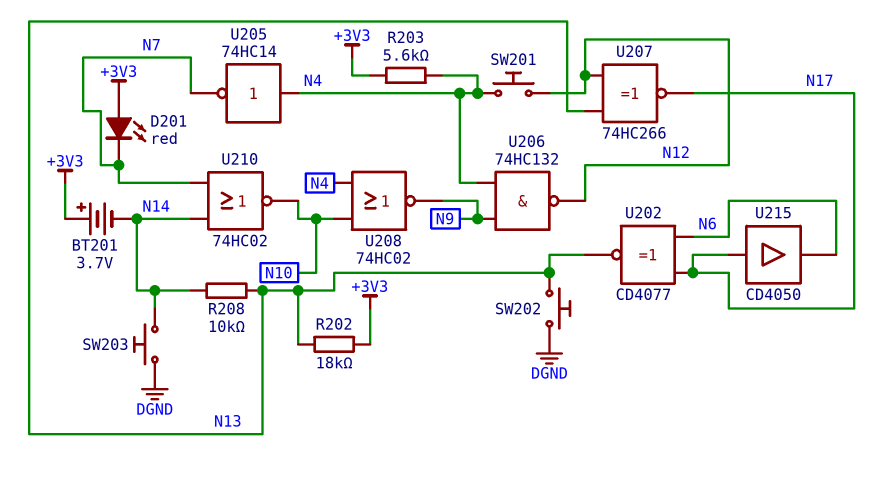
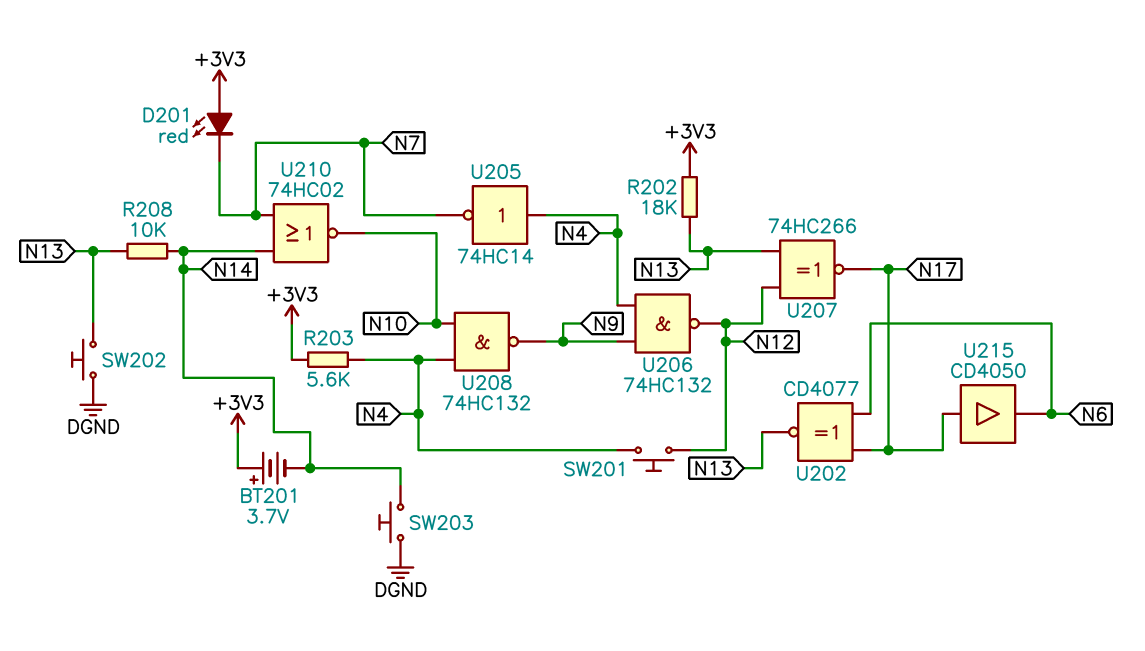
U208: NOR 74HC02 (in N4, in N10, out N9) -> NAND 74HC132 (in N4, in N10, out N9)

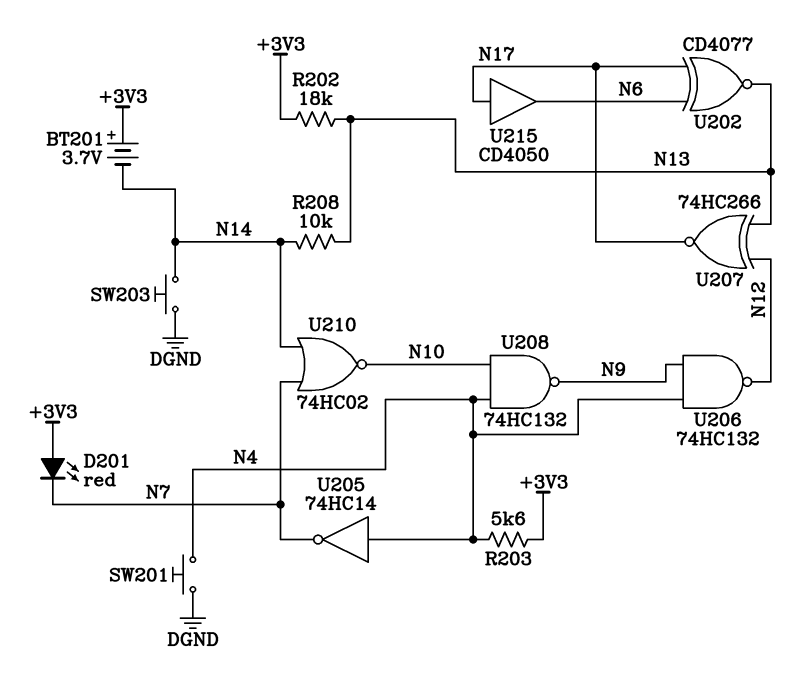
SW201: button (N4, N12) -> button (DGND, N4)
SW202: button (DGND, N13) -> none

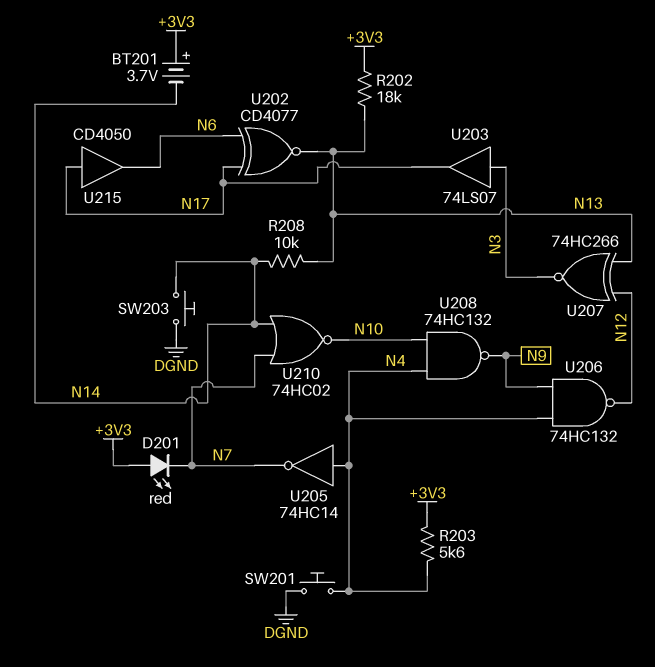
U203: none -> buffer 74LS07 (in N3, out N17)
U207: XNOR 74HC266 (in N12, in N13, out N17) -> XNOR 74HC266 (in N12, in N13, out N3)

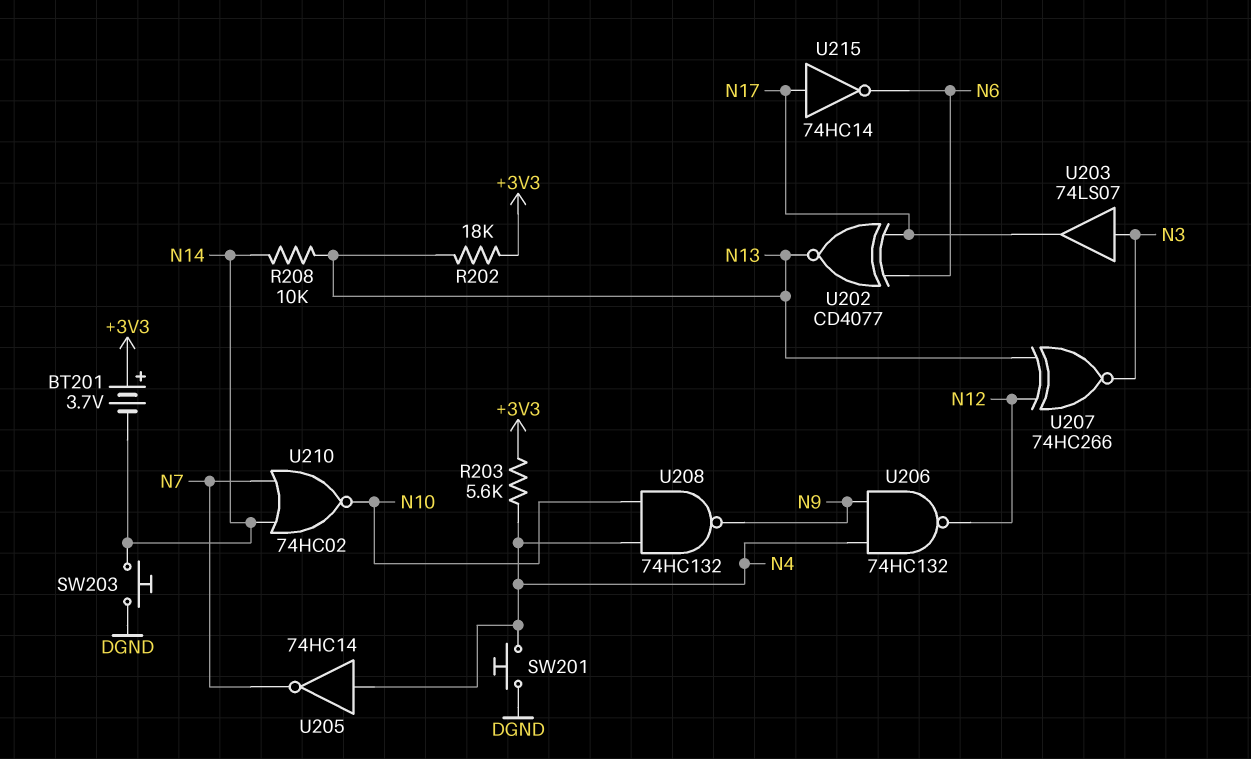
D201: LED red (A +3V3, K N7) -> none
U215: buffer CD4050 (in N17, out N6) -> NOT 74HC14 (in N17, out N6)

